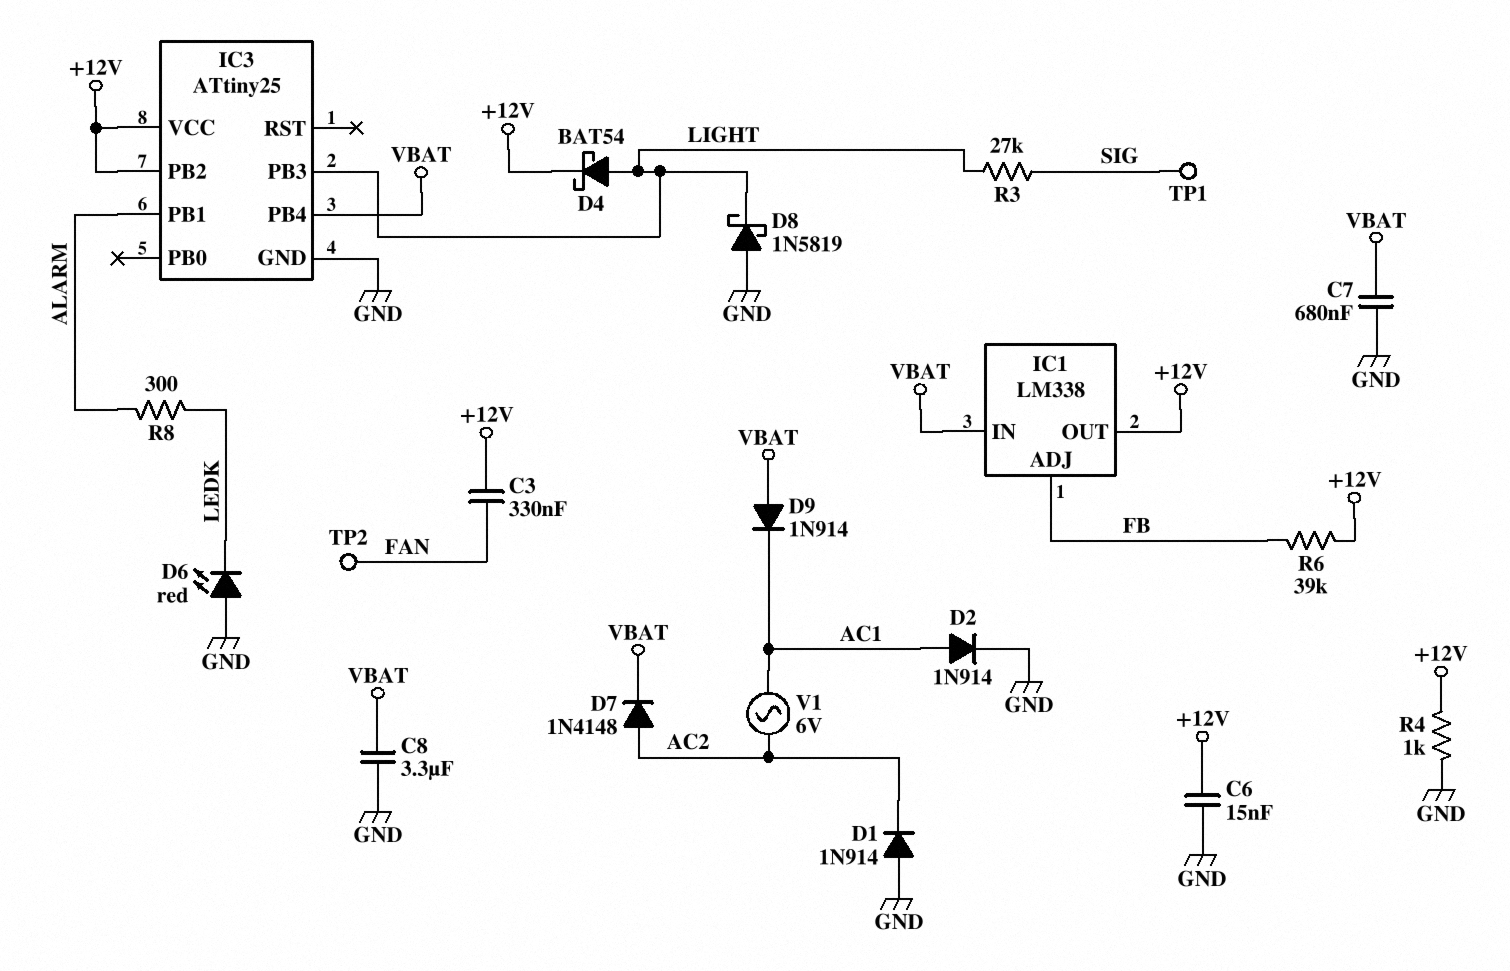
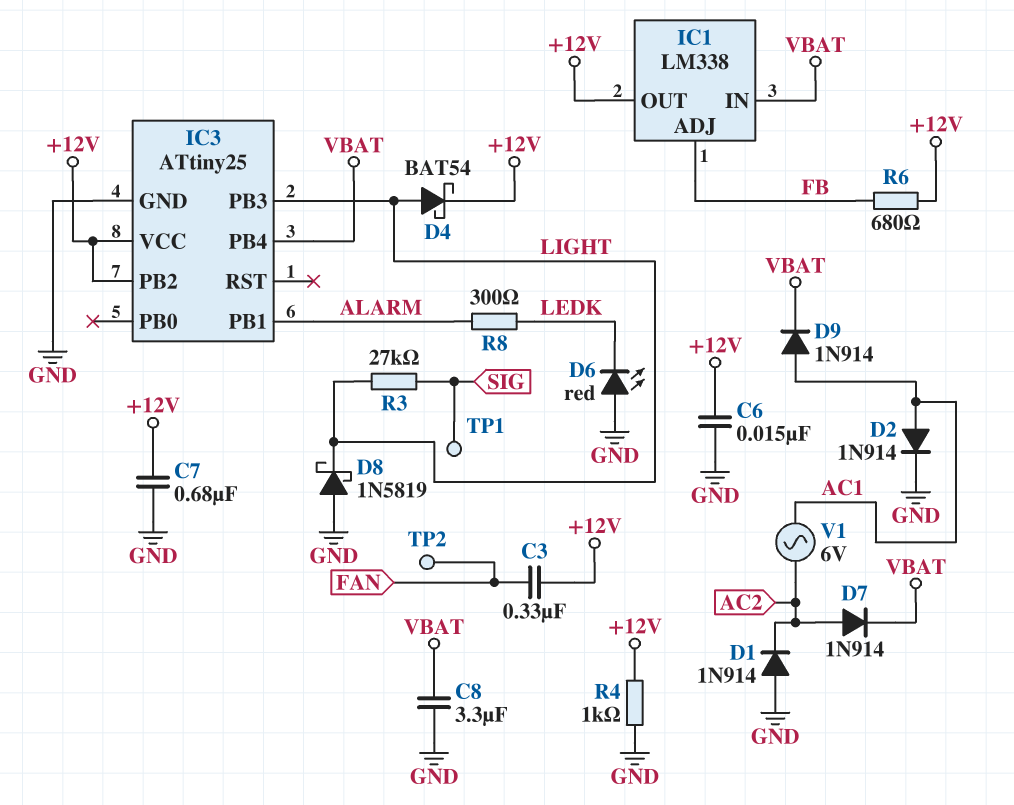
C7: 680nF (GND, VBAT) -> 680nF (+12V, GND)
D7: diode 1N4148 (A AC2, K VBAT) -> diode 1N914 (A AC2, K VBAT)
D9: diode 1N914 (A VBAT, K AC1) -> diode 1N914 (A AC1, K VBAT)
R6: 39k (+12V, FB) -> 680 (+12V, FB)

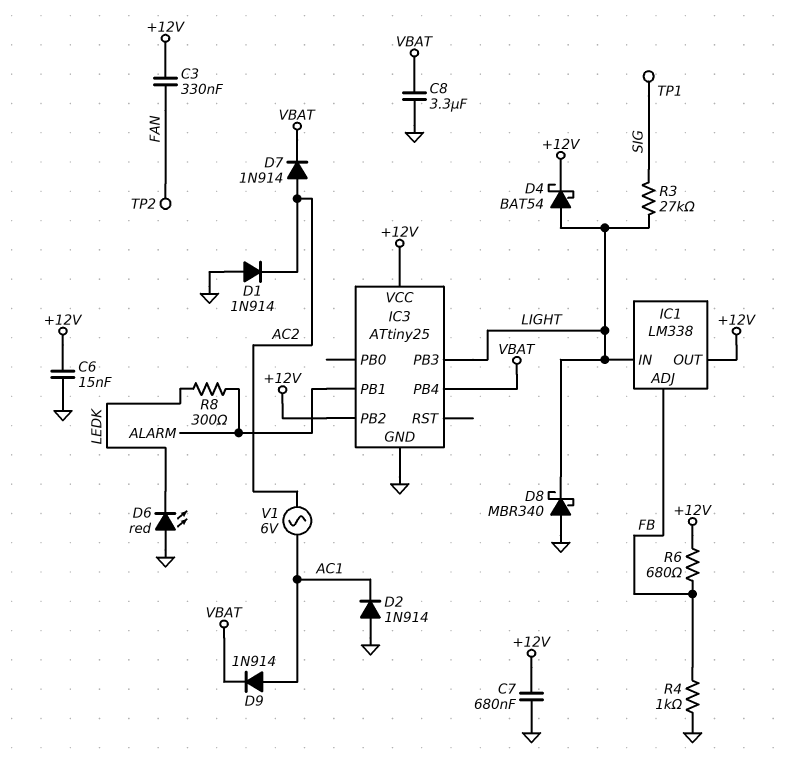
D2: diode 1N914 (A AC1, K GND) -> diode 1N914 (A GND, K AC1)
D8: schottky 1N5819 (A GND, K LIGHT) -> schottky MBR340 (A GND, K LIGHT)
IC1 pin IN: VBAT -> LIGHT
R4: 1k (+12V, GND) -> 1k (FB, GND)

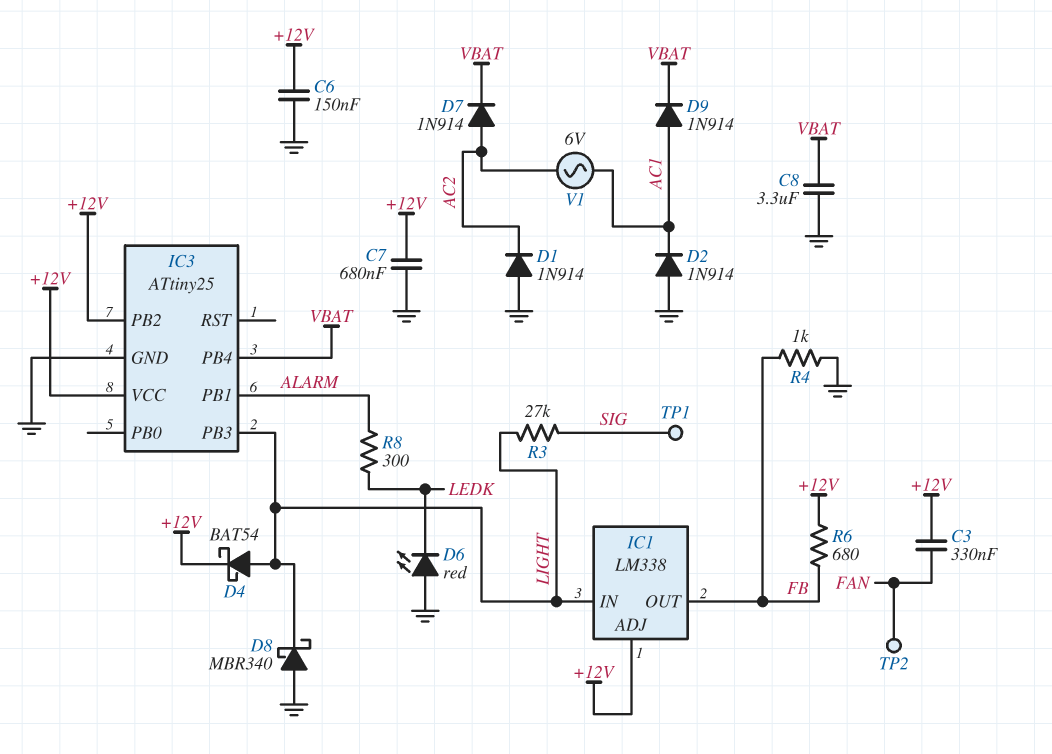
C6: 15nF (+12V, GND) -> 150nF (+12V, GND)
IC1 pin ADJ: FB -> +12V
IC1 pin OUT: +12V -> FB

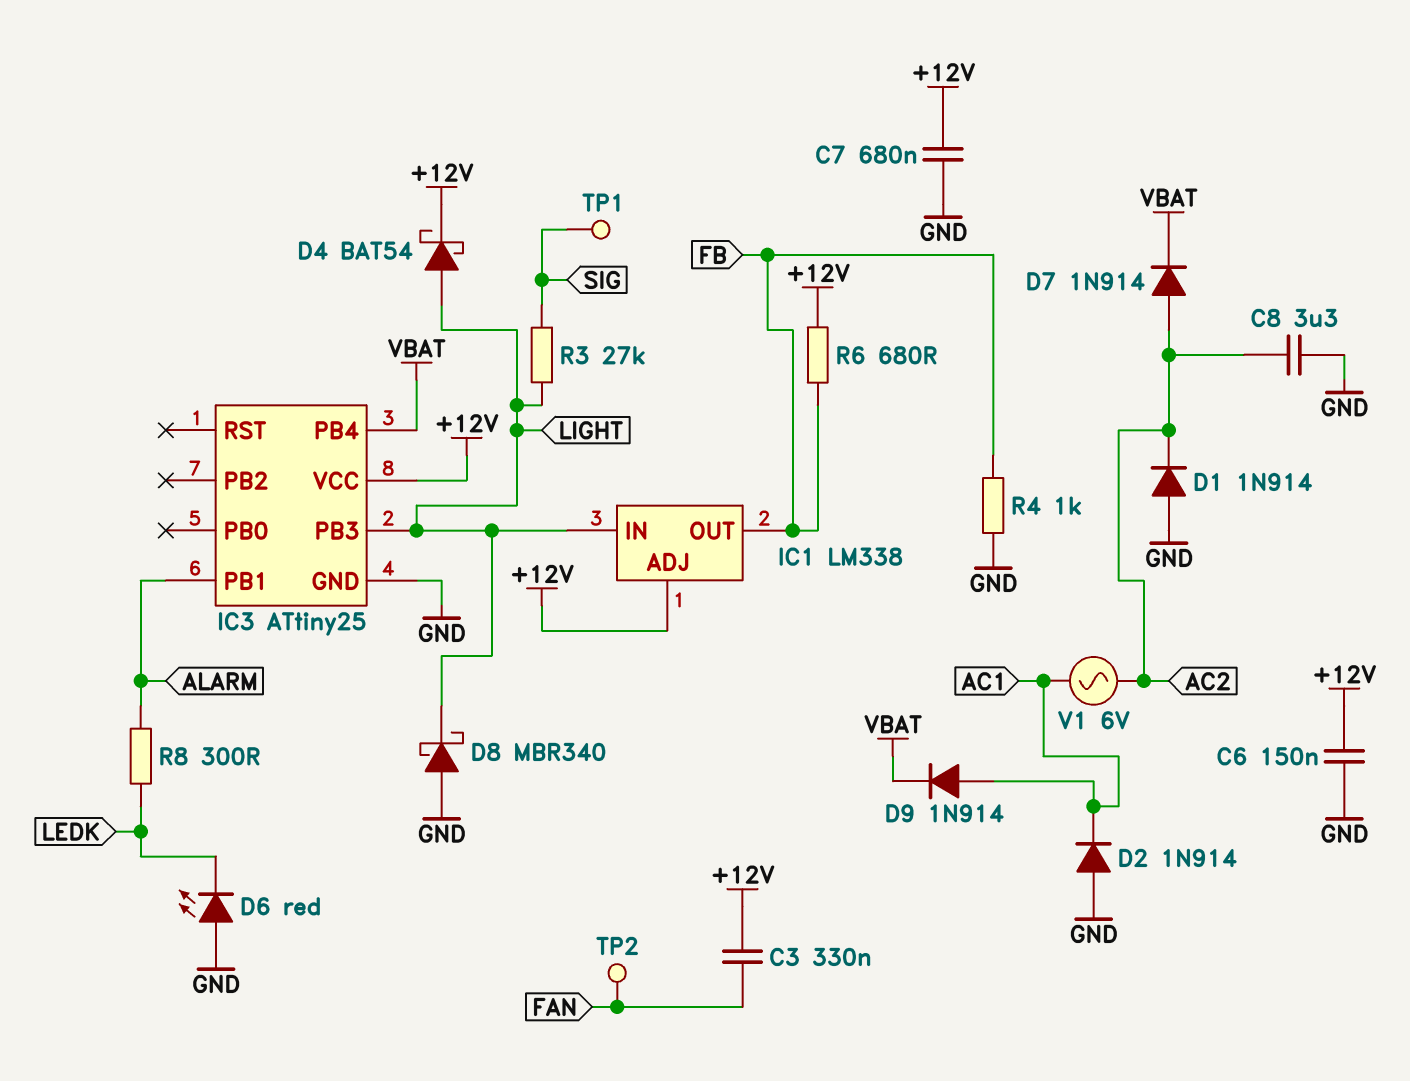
C8: 3.3uF (GND, VBAT) -> 3.3uF (AC2, GND)
IC3 pin PB2: +12V -> none

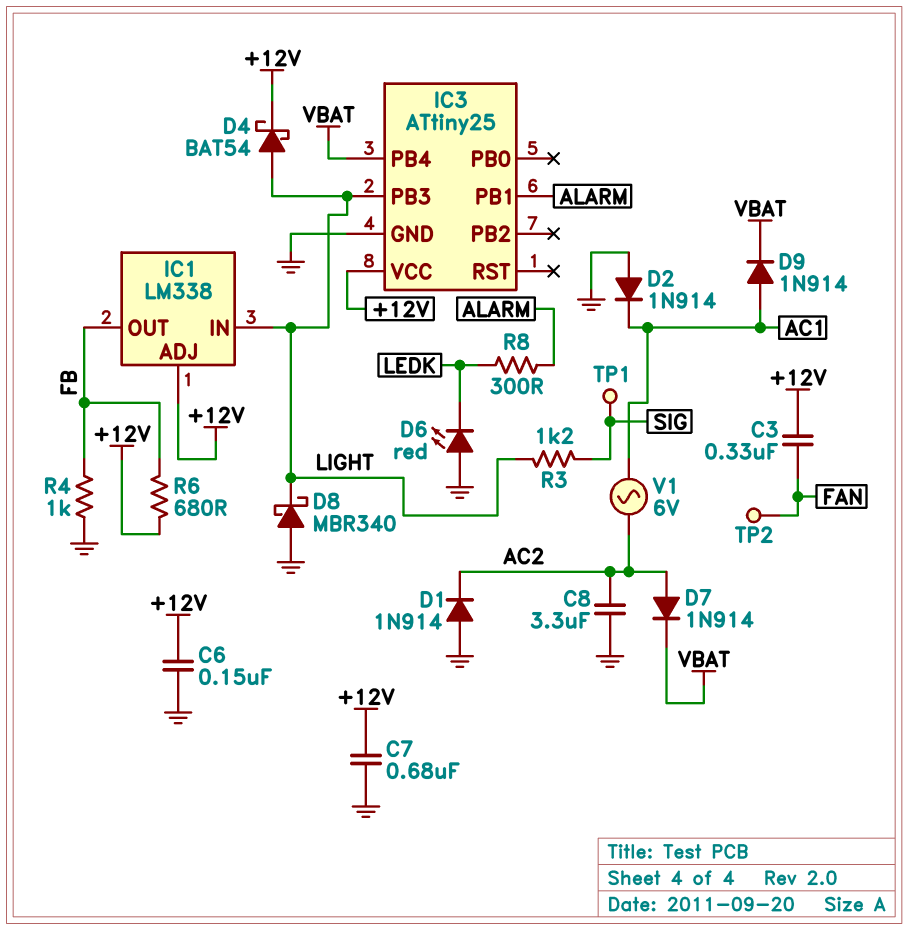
R3: 27k (LIGHT, SIG) -> 1.2k (LIGHT, SIG)

